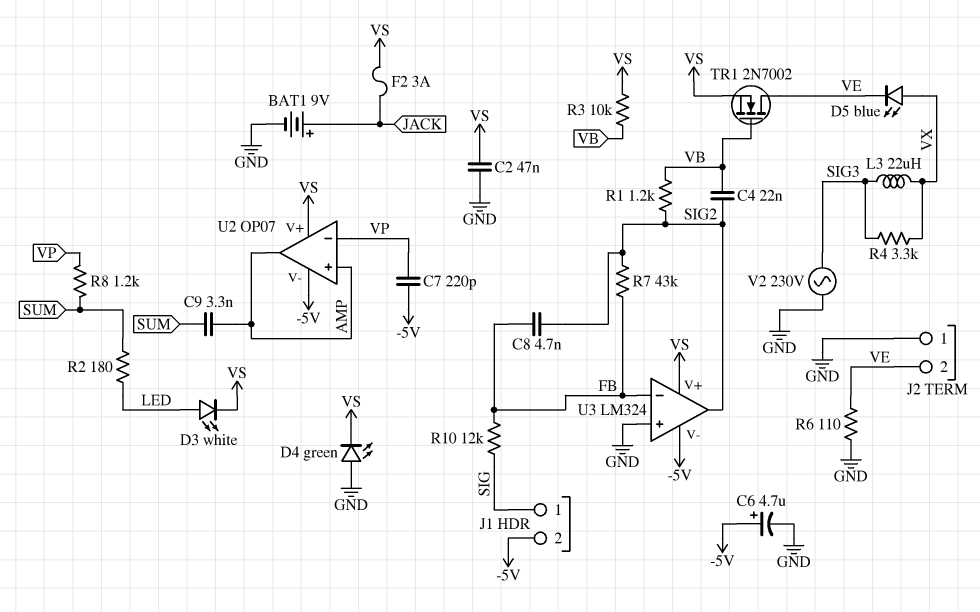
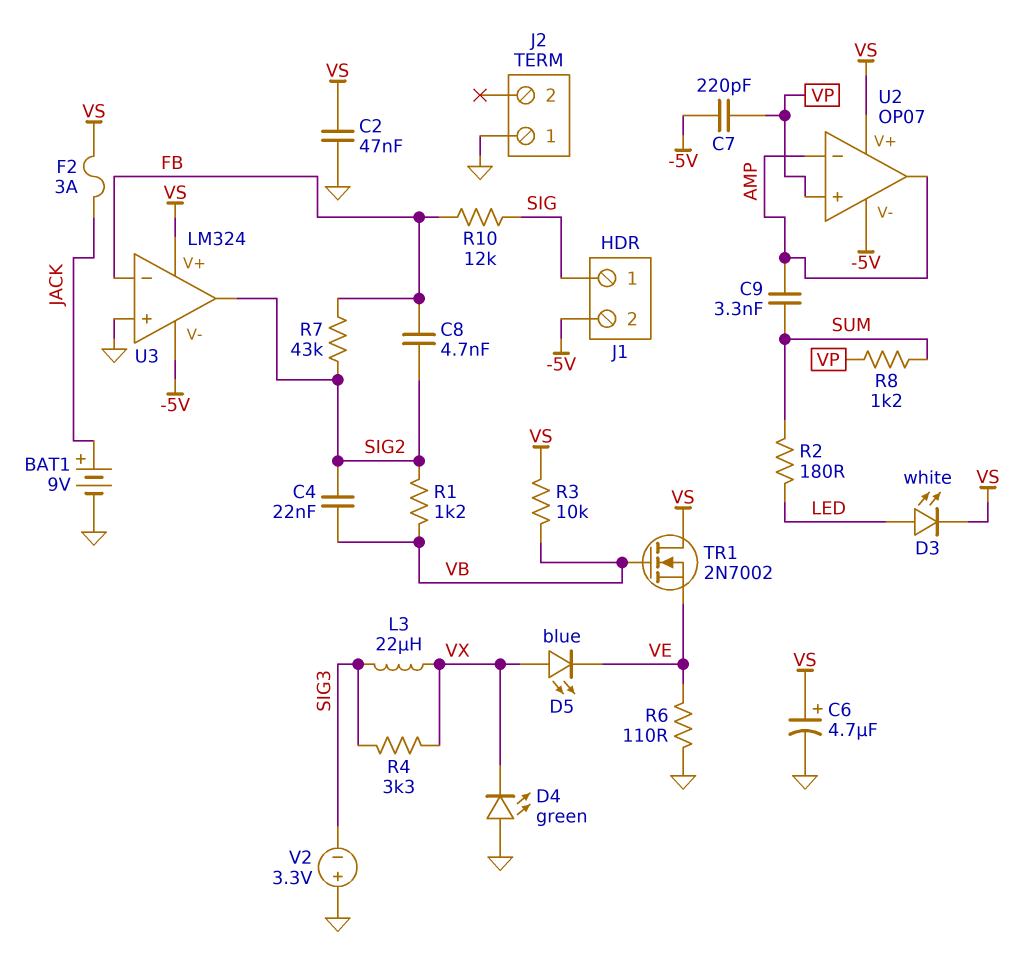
C6: 4.7uF (plus -5V, minus GND) -> 4.7uF (plus VS, minus GND)
D4: LED green (A GND, K VS) -> LED green (A GND, K VX)
J2 pin 2: VE -> none
TR1: NMOS 2N7002 (G VB, D VE, S VS) -> NMOS 2N7002 (G VB, D VS, S VE)
U2 pin in+: AMP -> VP
U2 pin in-: VP -> AMP
V2: AC 230V (GND, SIG3) -> 3.3V (plus GND, minus SIG3)

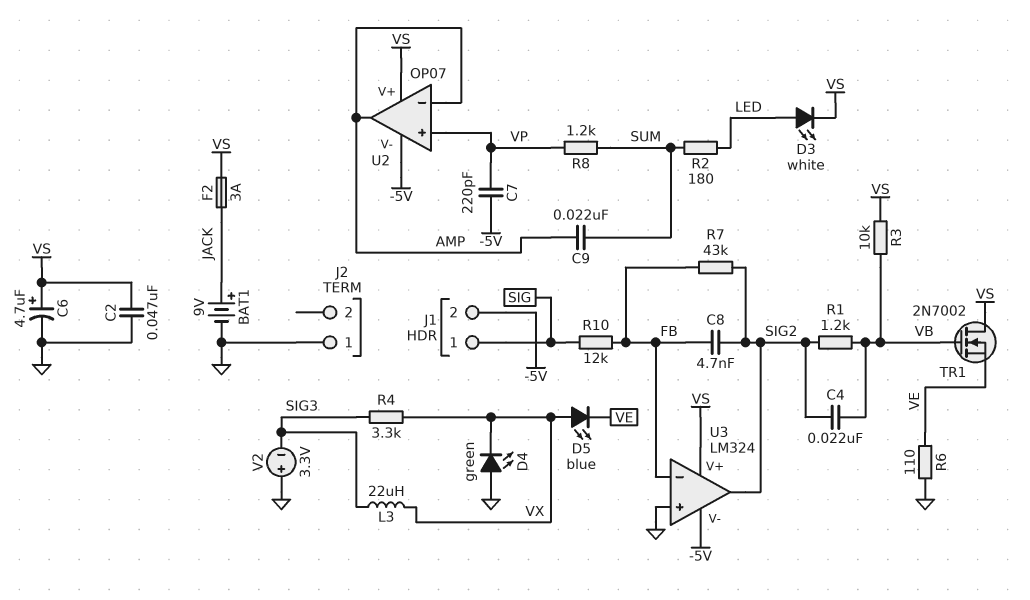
C9: 3.3nF (AMP, SUM) -> 22nF (AMP, SUM)

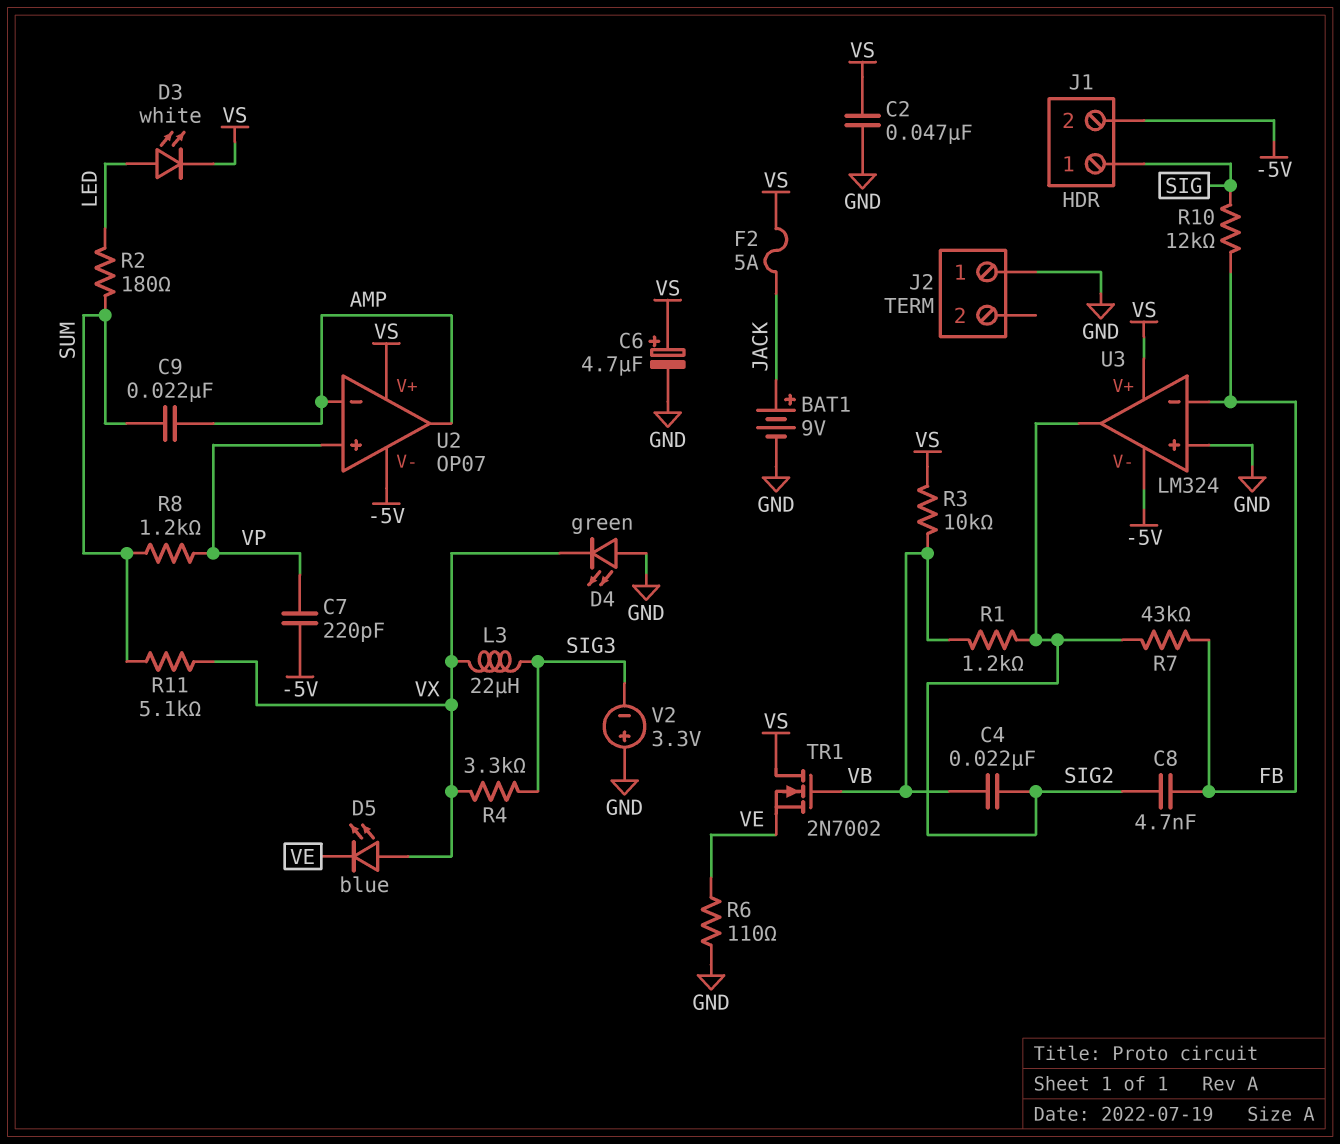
F2: 3A (JACK, VS) -> 5A (JACK, VS)
R11: none -> 5.1k (SUM, VX)

